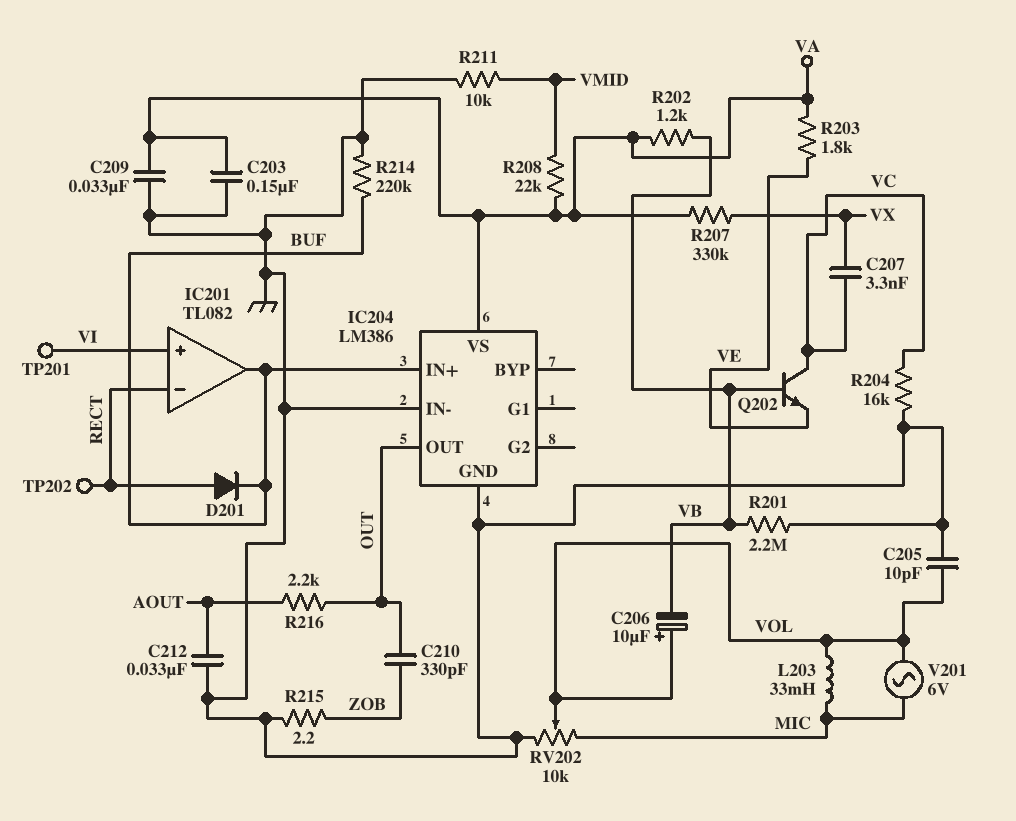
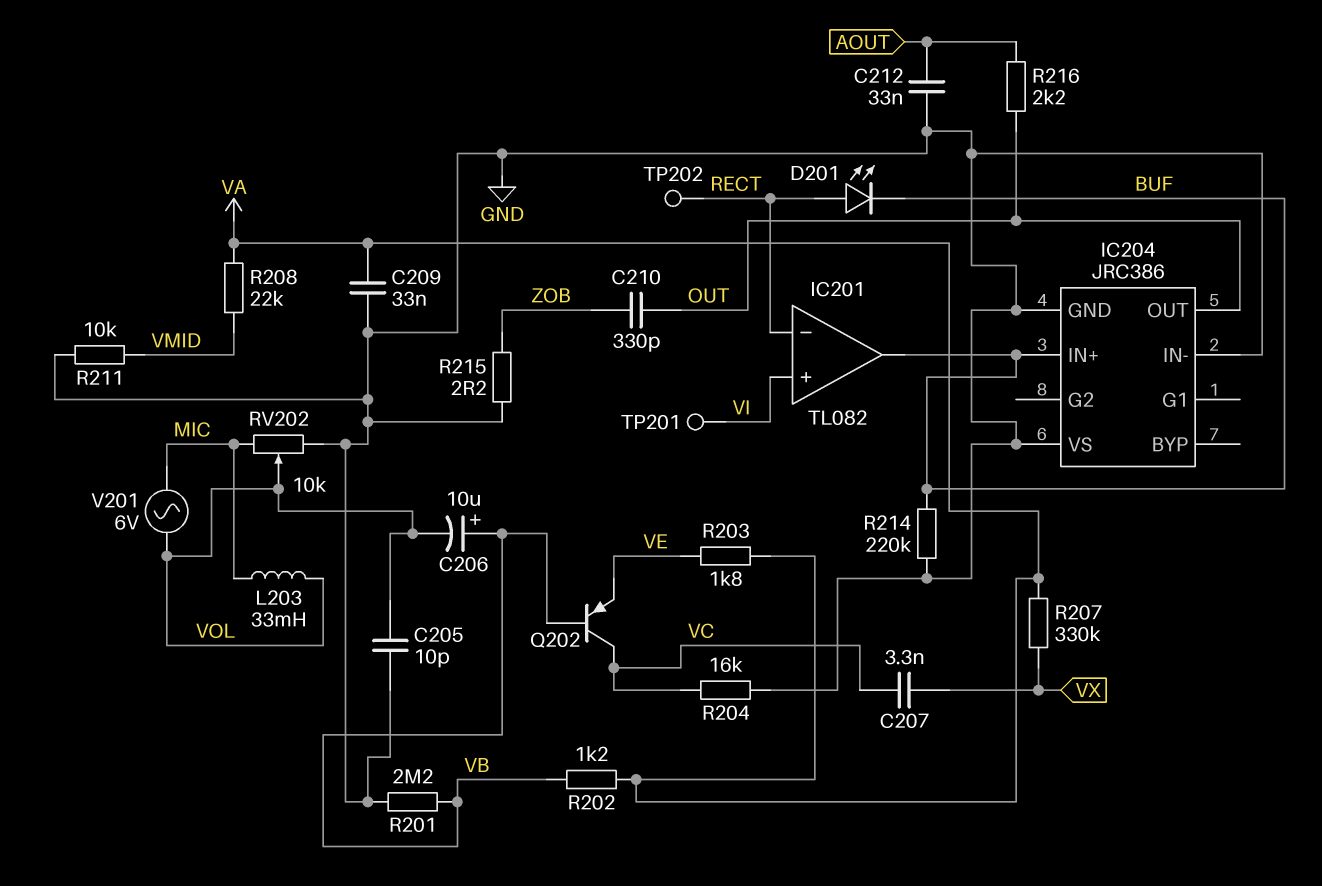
C203: 150nF (GND, VA) -> none
C206: 10uF (plus VOL, minus VB) -> 10uF (plus VB, minus VOL)
D201: diode (A RECT, K BUF) -> LED (A RECT, K BUF)
IC204: LM386 -> JRC386
IC204 pin VS: VA -> GND
Q202: NPN (B VB, C VC, E VE) -> PNP (B VB, C VC, E VE)

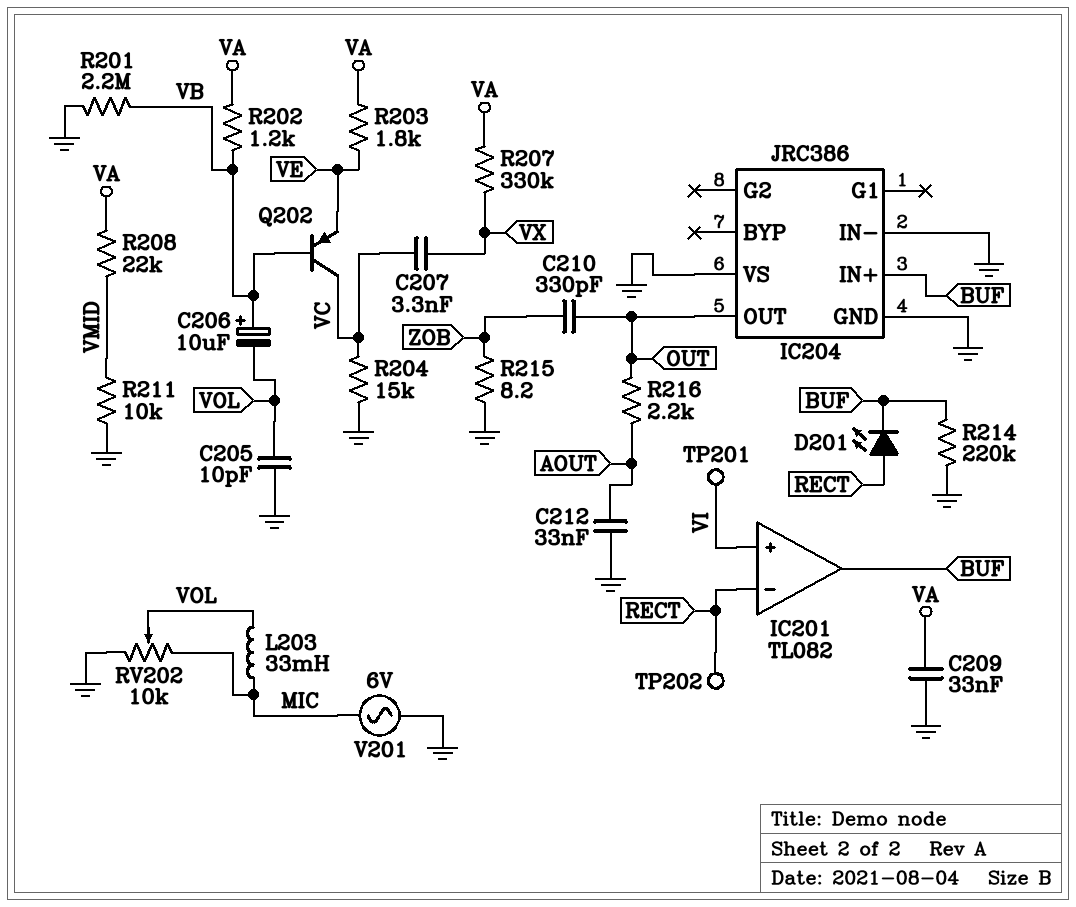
R204: 16k (GND, VC) -> 15k (GND, VC)
R215: 2.2 (GND, ZOB) -> 8.2 (GND, ZOB)
V201: AC 6V (MIC, VOL) -> AC 6V (GND, MIC)

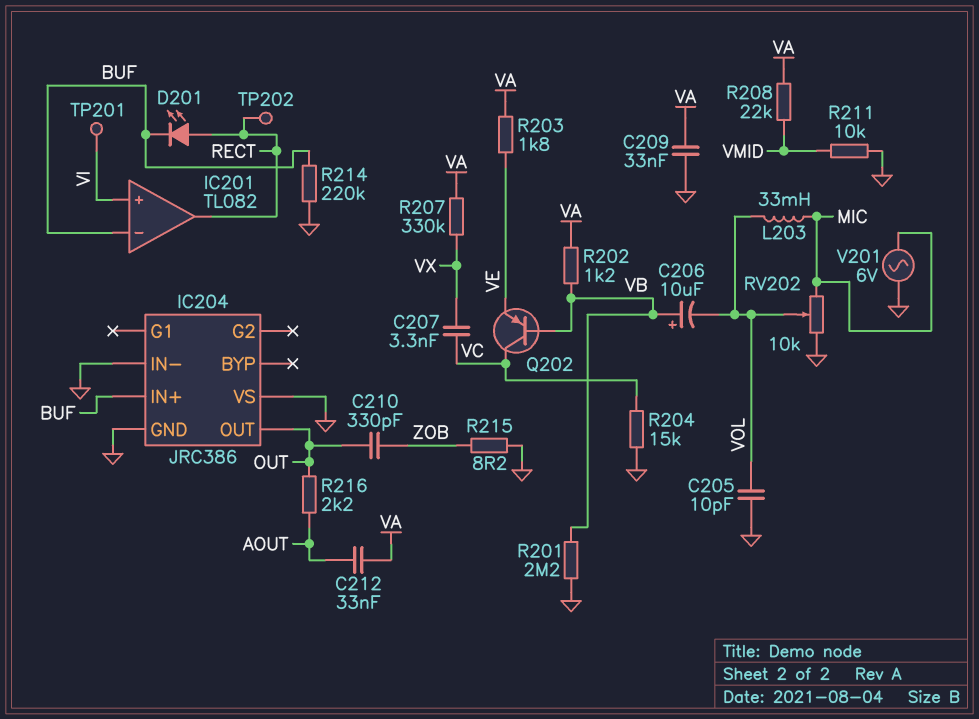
C212: 33nF (AOUT, GND) -> 33nF (AOUT, VA)
IC201 pin in-: RECT -> BUF
IC201 pin out: BUF -> RECT

